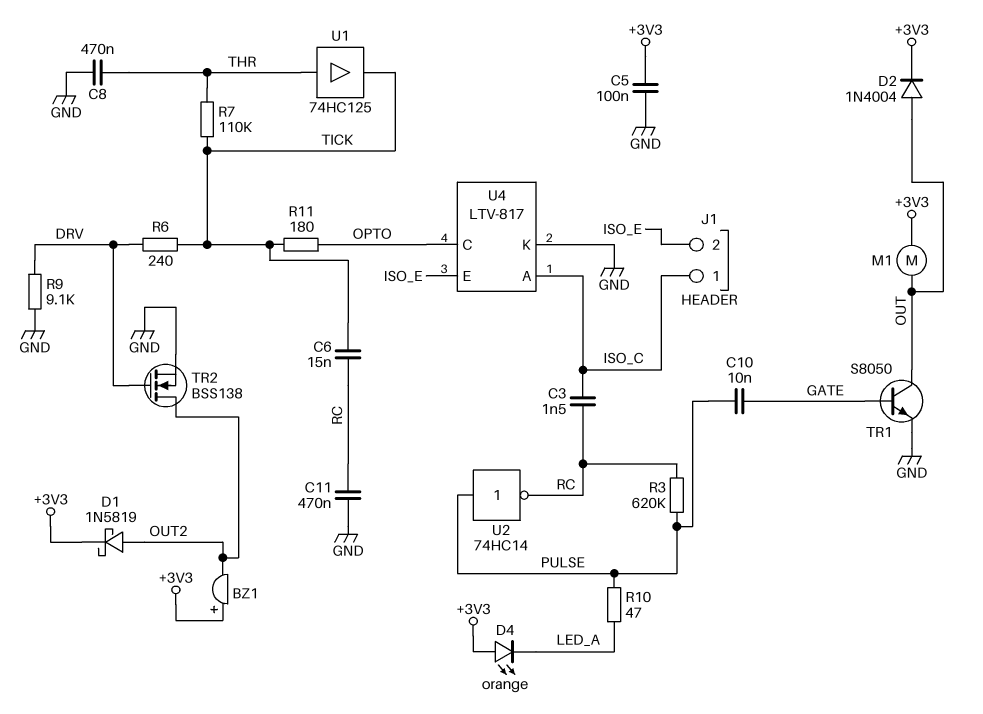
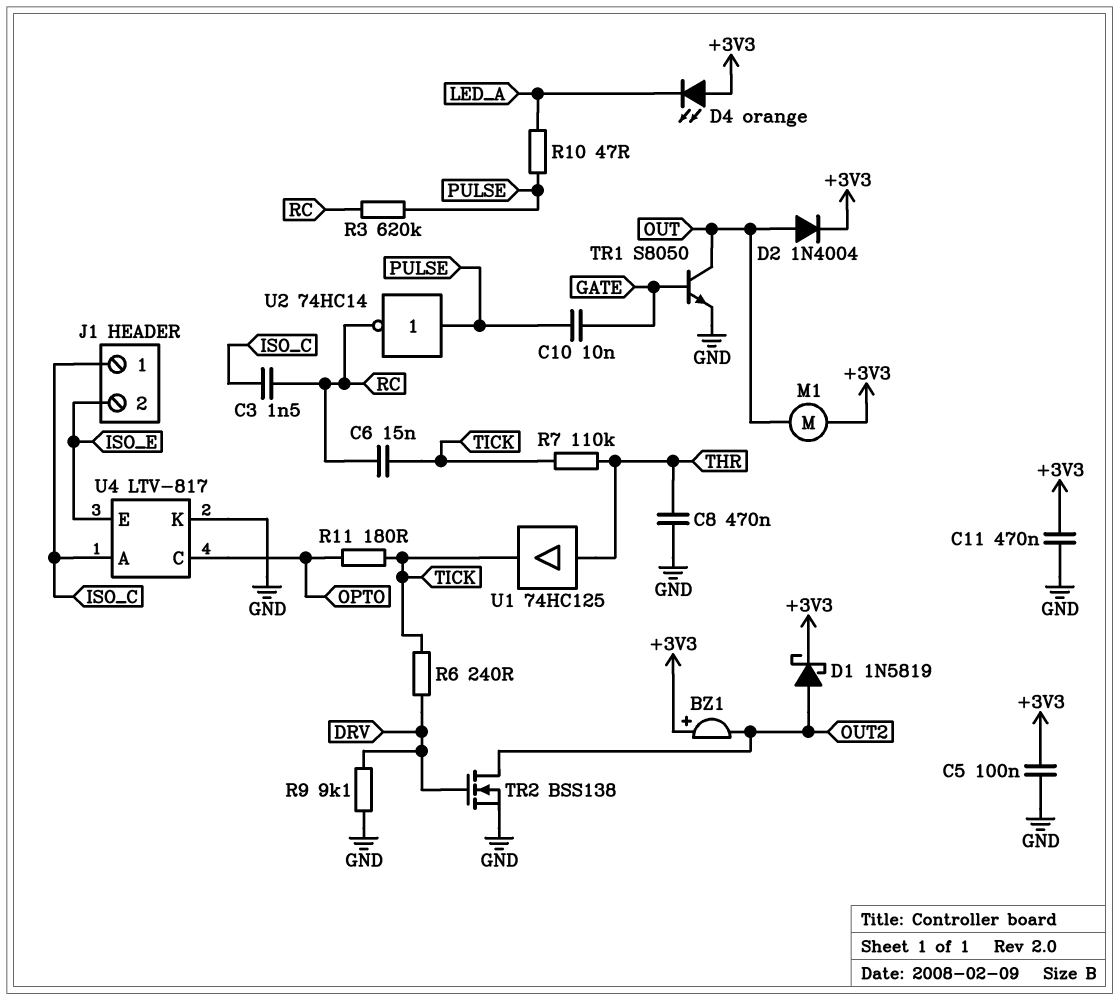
C11: 470nF (GND, RC) -> 470nF (+3V3, GND)

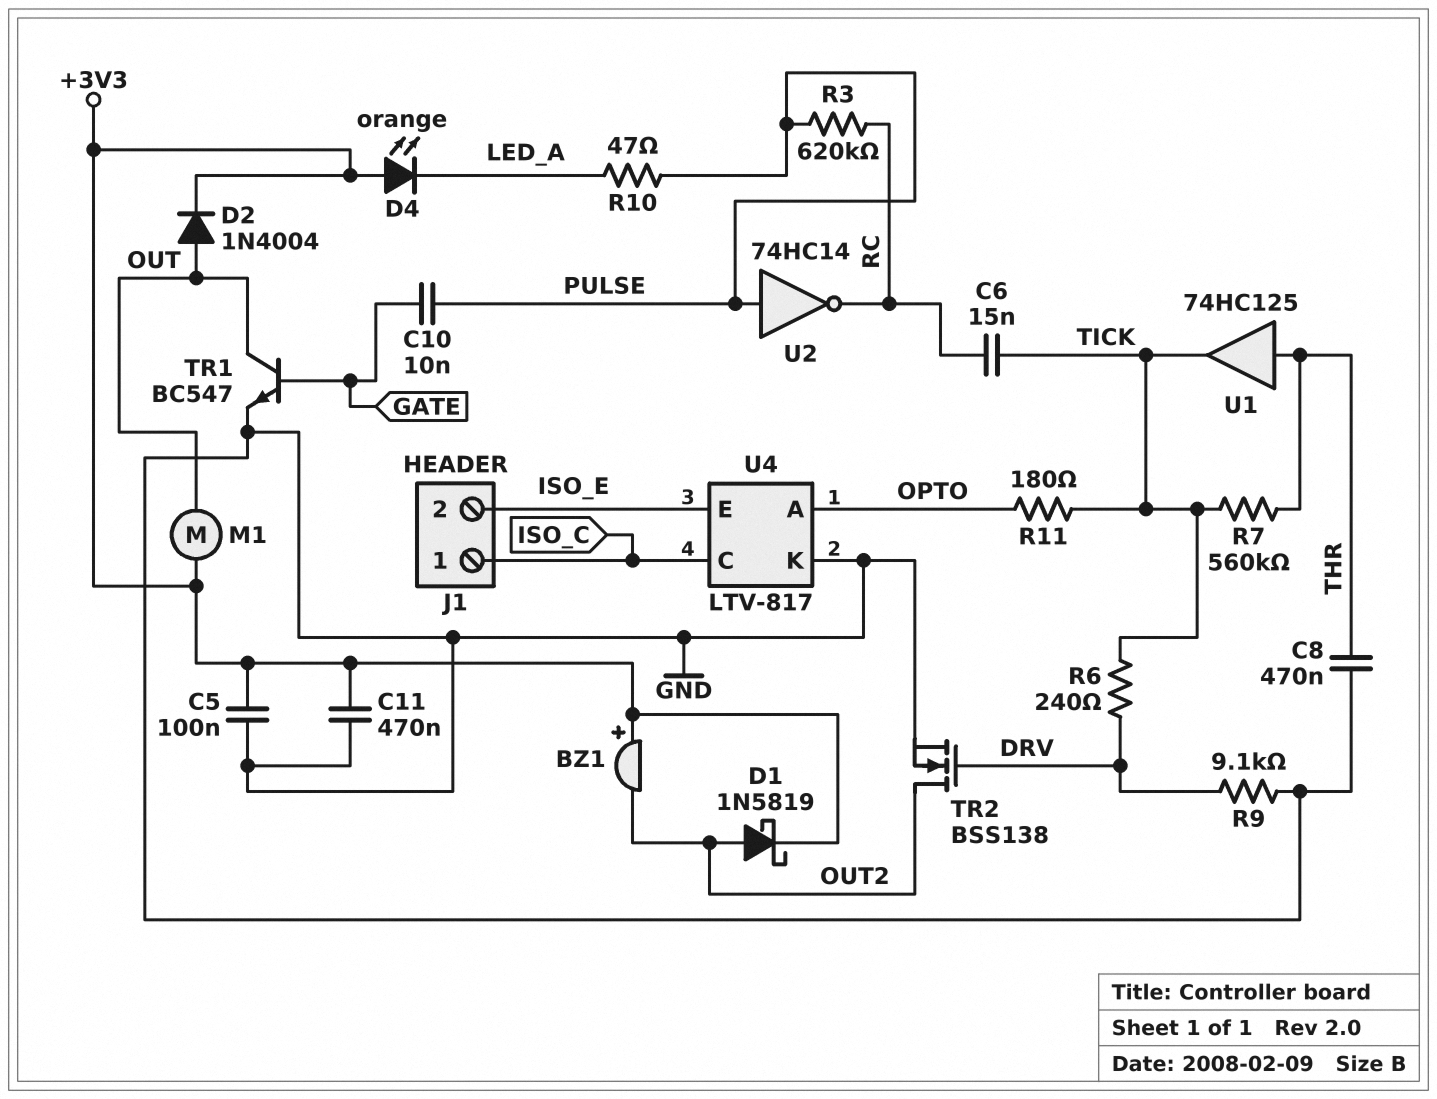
C3: 1.5nF (ISO_C, RC) -> none
R7: 110k (THR, TICK) -> 560k (THR, TICK)
TR1: NPN S8050 (B GATE, C OUT, E GND) -> NPN BC547 (B GATE, C OUT, E GND)
U4 pin A: ISO_C -> OPTO
U4 pin C: OPTO -> ISO_C

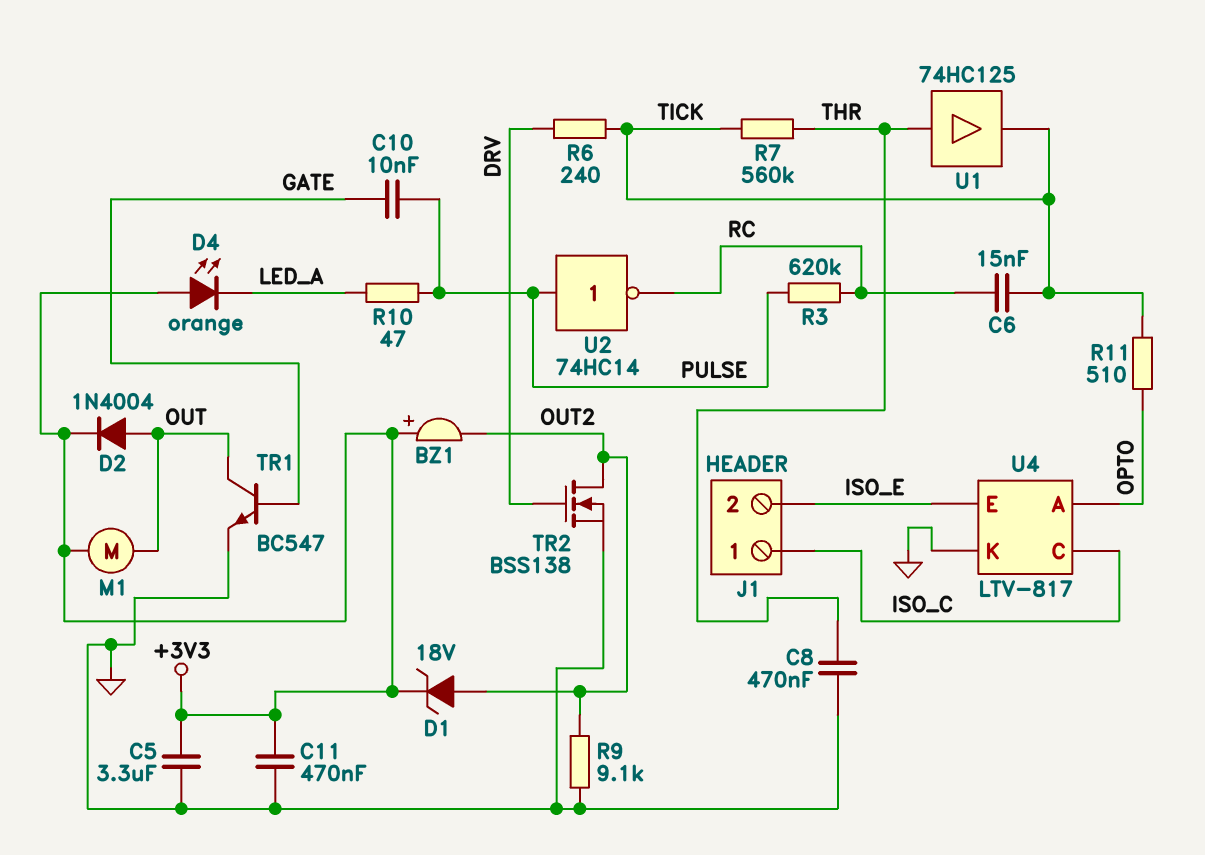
C5: 100nF (+3V3, GND) -> 3.3uF (+3V3, GND)
D1: schottky 1N5819 (A OUT2, K +3V3) -> zener 18V (A OUT2, K +3V3)
R9: 9.1k (DRV, GND) -> 9.1k (GND, OUT2)
R11: 180 (OPTO, TICK) -> 510 (OPTO, TICK)

